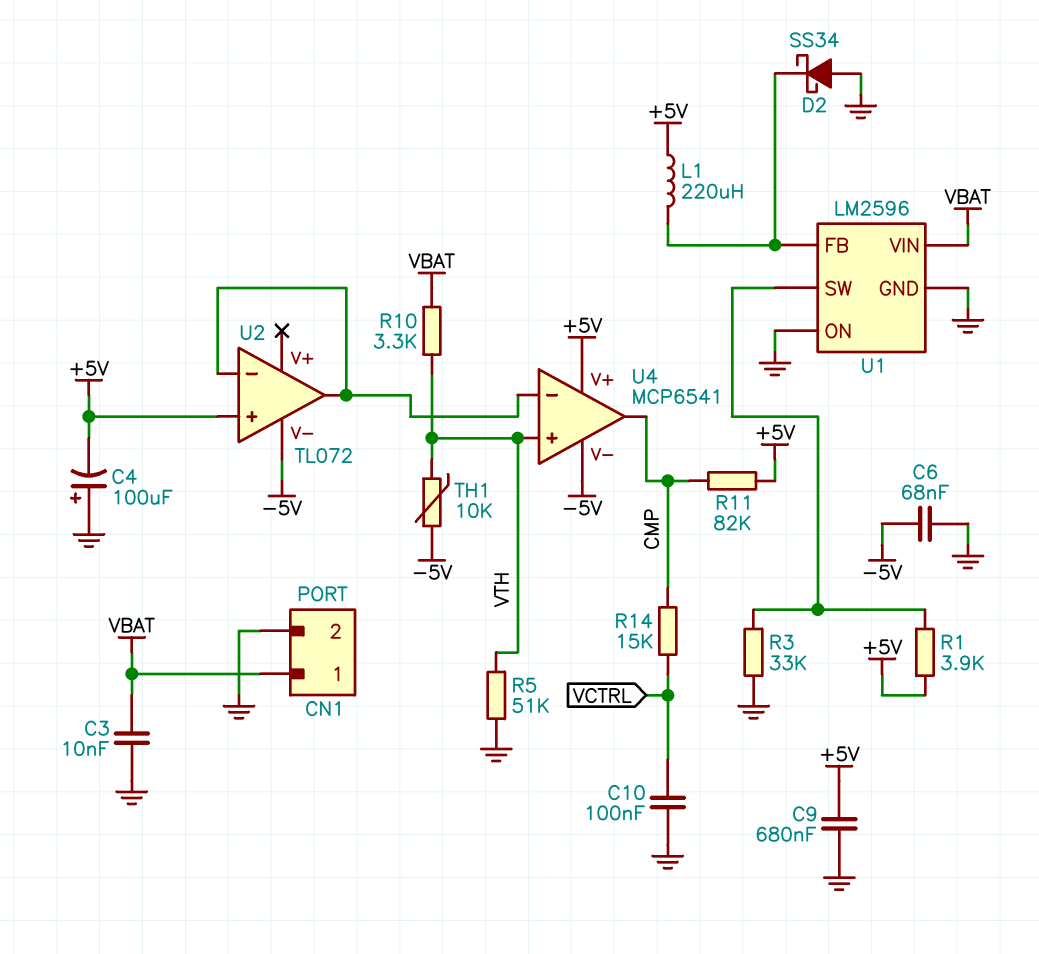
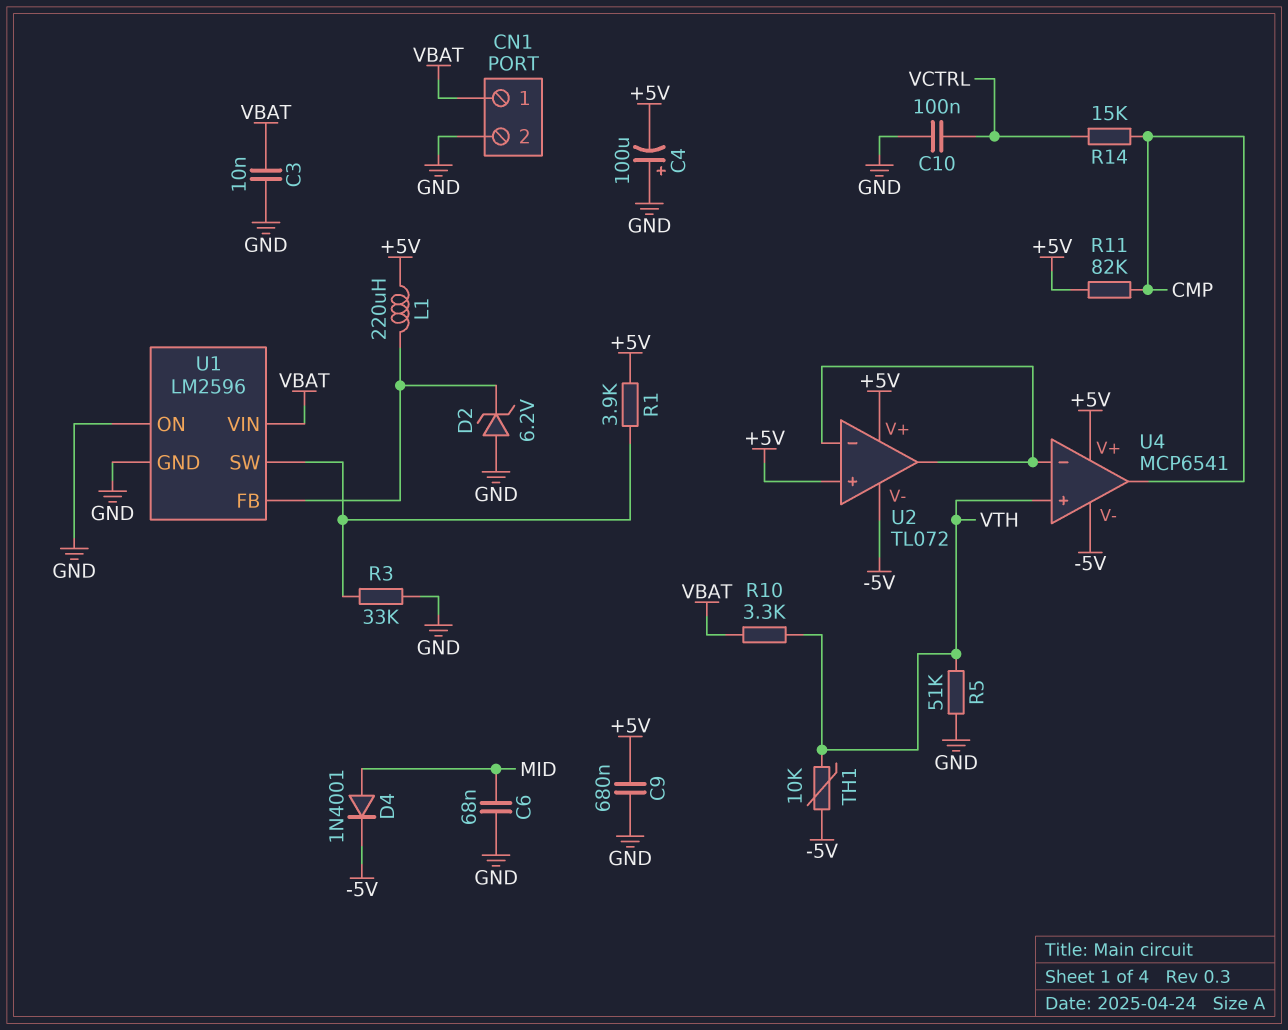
C6: 68nF (-5V, GND) -> 68nF (GND, MID)
D2: schottky SS34 (A GND, K U1/FB) -> zener 6.2V (A GND, K U1/FB)
D4: none -> diode 1N4001 (A MID, K -5V)
U2 pin V+: none -> +5V

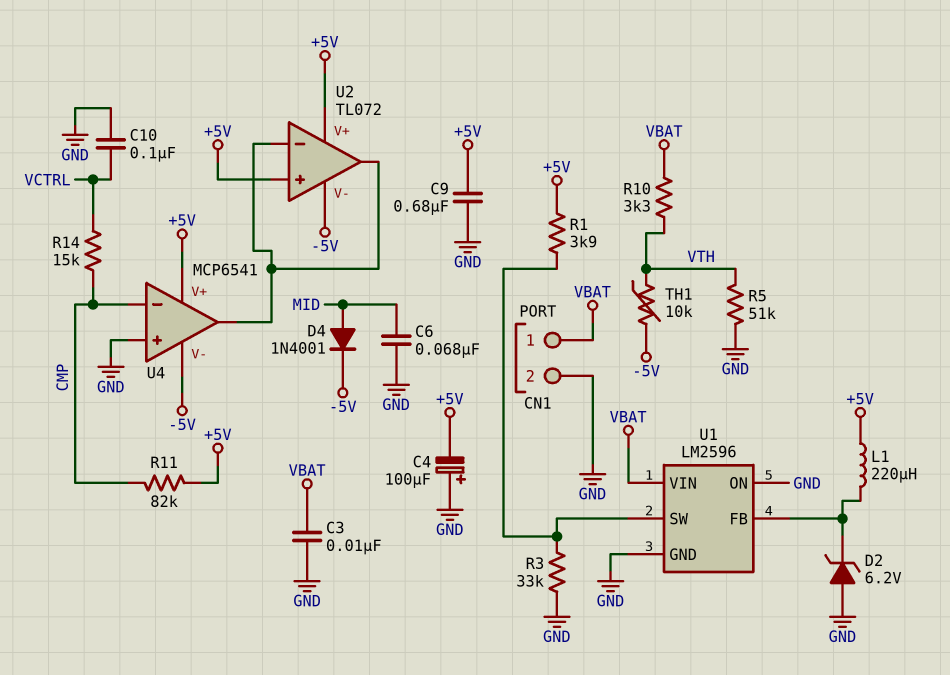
U4 pin in+: VTH -> GND
U4 pin in-: U2/in- -> CMP
U4 pin out: CMP -> U2/in-

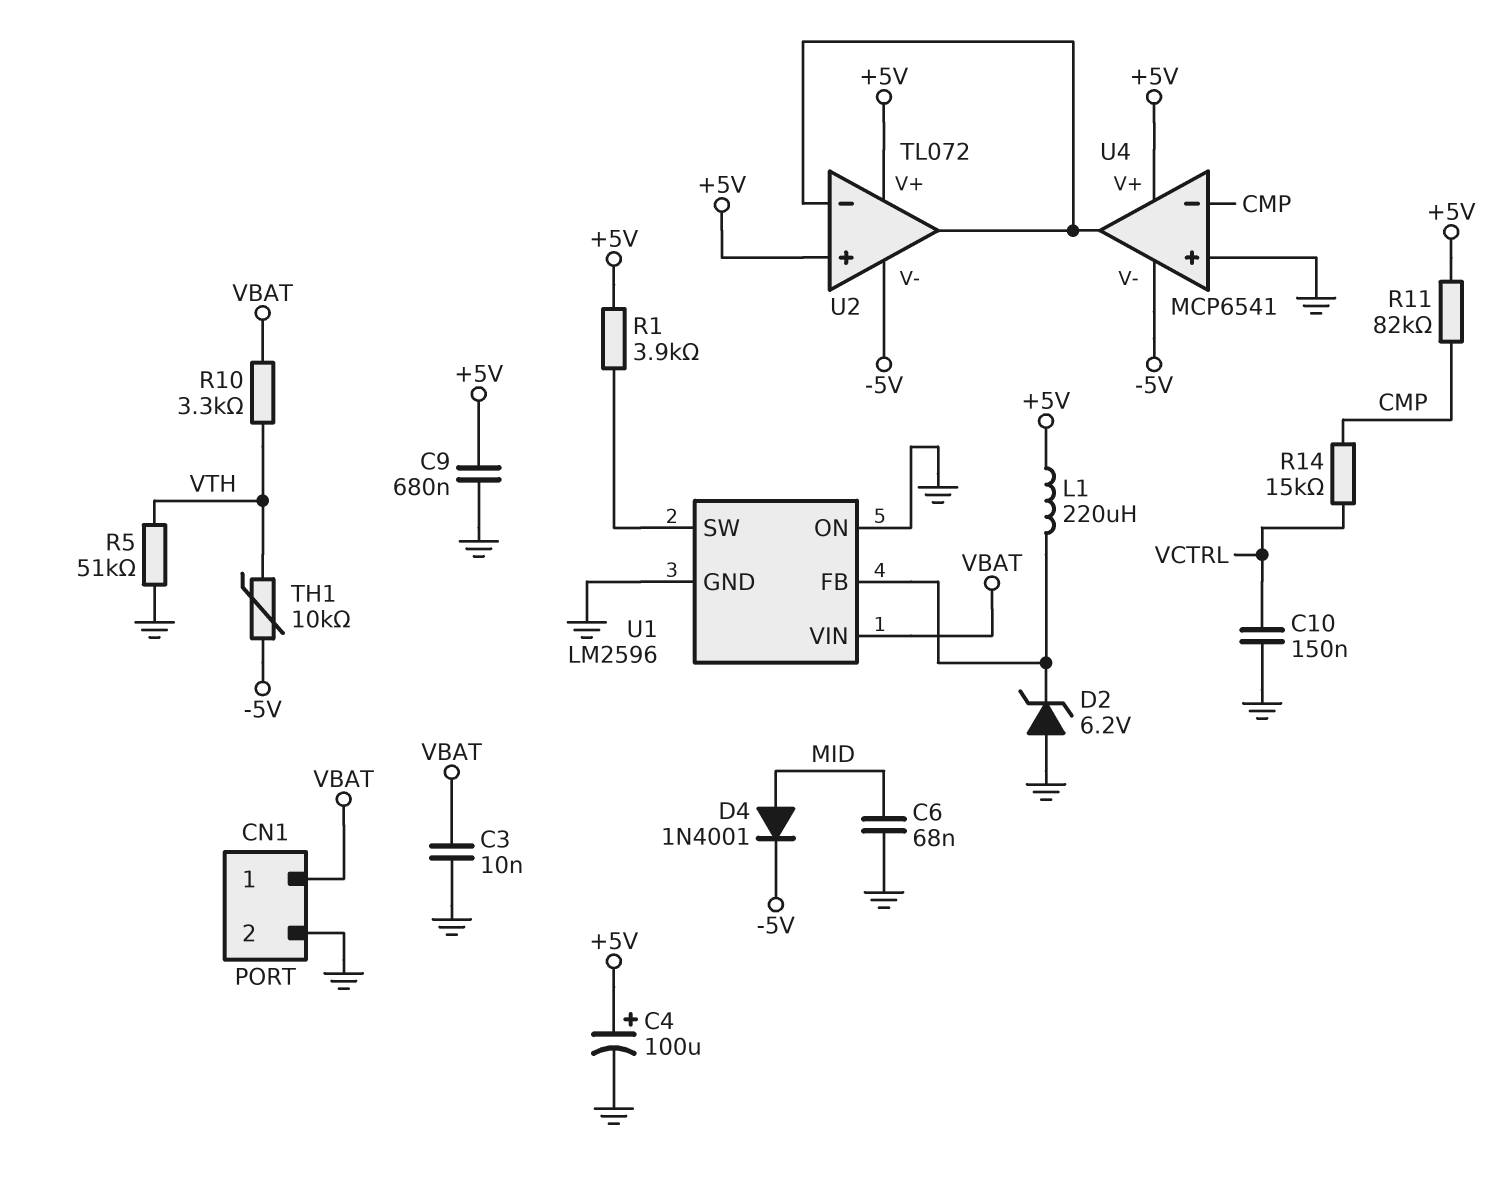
C4: 100uF (plus GND, minus +5V) -> 100uF (plus +5V, minus GND)
C10: 100nF (GND, VCTRL) -> 150nF (GND, VCTRL)
R3: 33k (GND, U1/SW) -> none

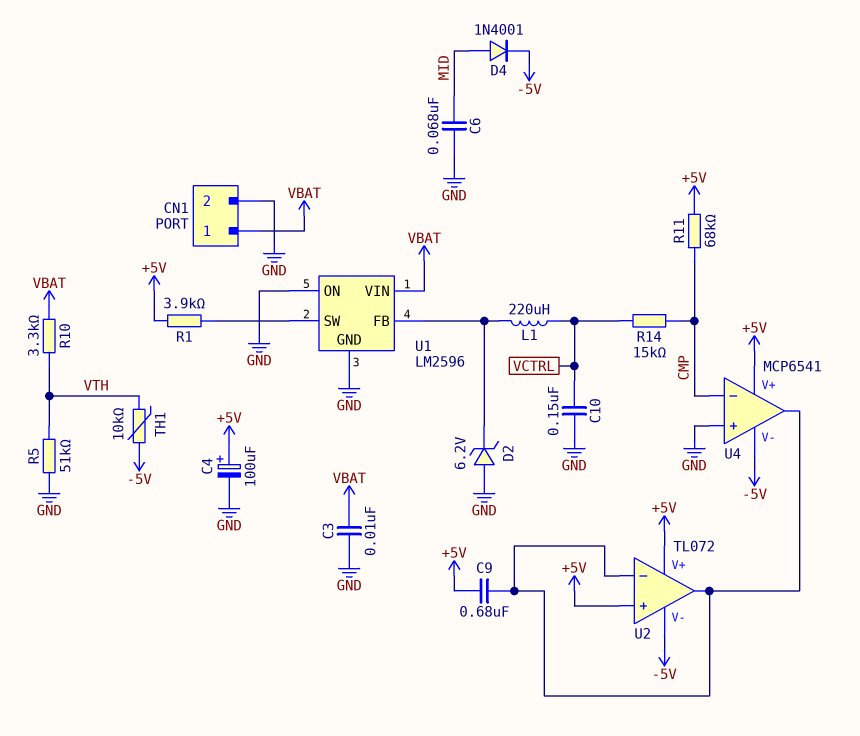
C9: 680nF (+5V, GND) -> 680nF (+5V, U2/in-)
L1: 220uH (+5V, U1/FB) -> 220uH (U1/FB, VCTRL)
R11: 82k (+5V, CMP) -> 68k (+5V, CMP)

